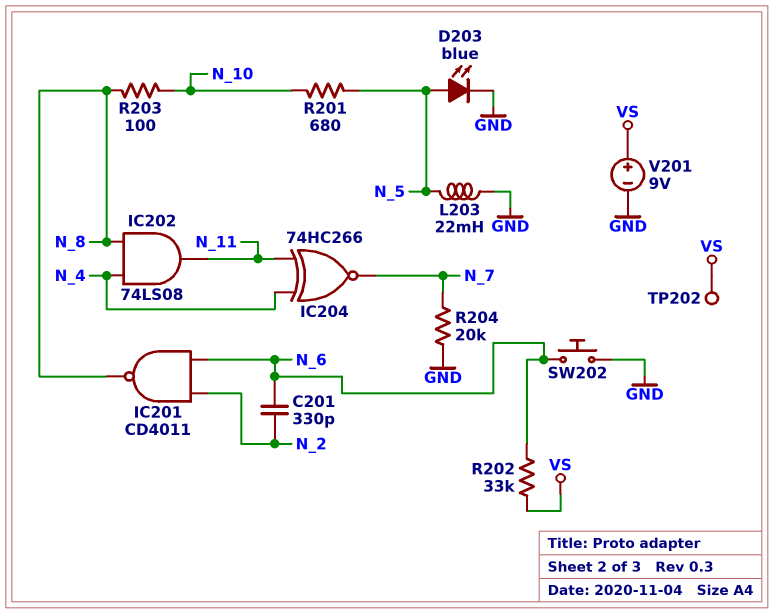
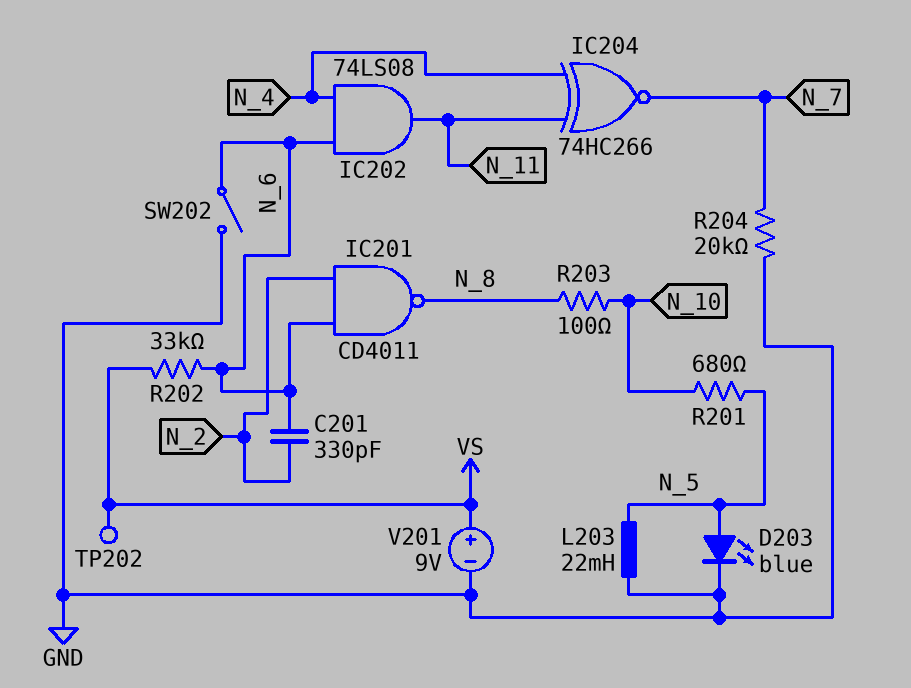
IC202: AND 74LS08 (in N_4, in N_8, out N_11) -> AND 74LS08 (in N_4, in N_6, out N_11)
SW202: button (GND, N_6) -> switch (GND, N_6)

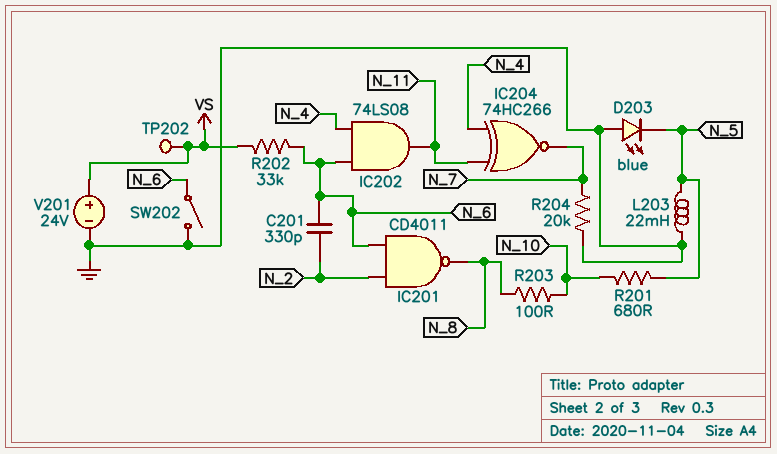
D203: LED blue (A N_5, K GND) -> LED blue (A GND, K N_5)
V201: 9V (plus VS, minus GND) -> 24V (plus VS, minus GND)

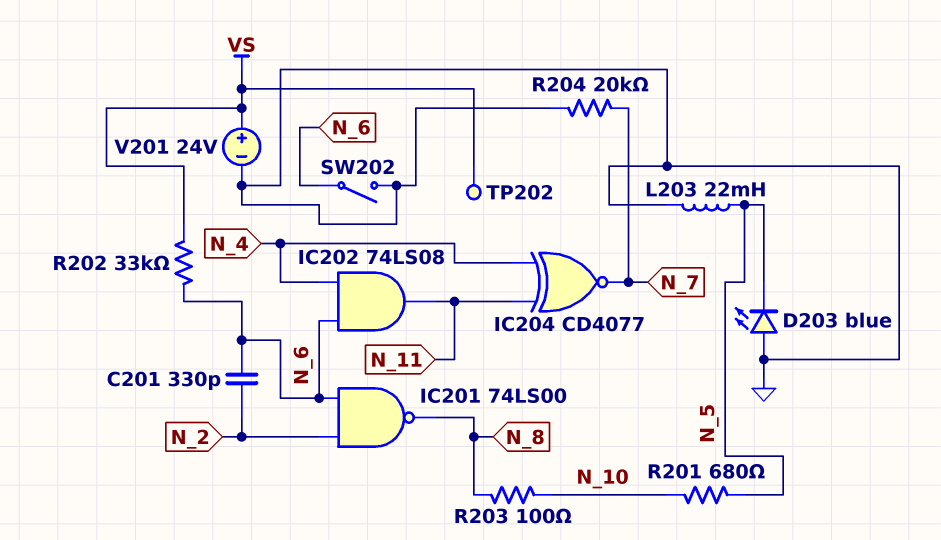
IC201: NAND CD4011 (in N_2, in N_6, out N_8) -> NAND 74LS00 (in N_2, in N_6, out N_8)
IC204: XNOR 74HC266 (in N_4, in N_11, out N_7) -> XNOR CD4077 (in N_4, in N_11, out N_7)

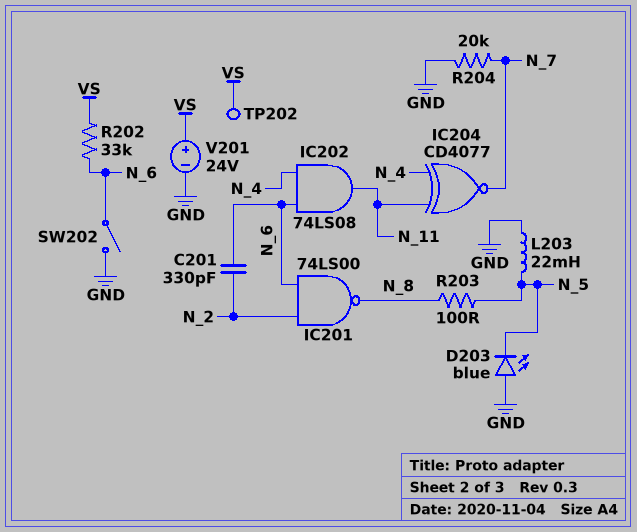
R201: 680 (N_5, N_10) -> none
R203: 100 (N_8, N_10) -> 100 (N_5, N_8)

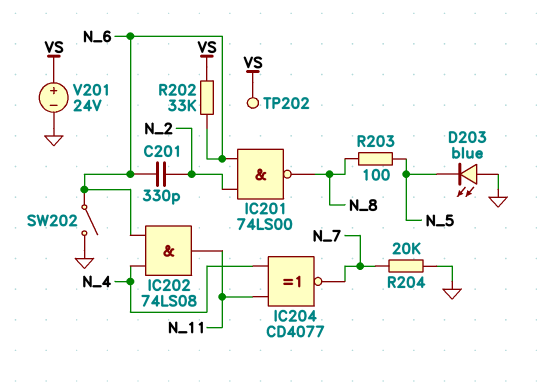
L203: 22mH (GND, N_5) -> none

